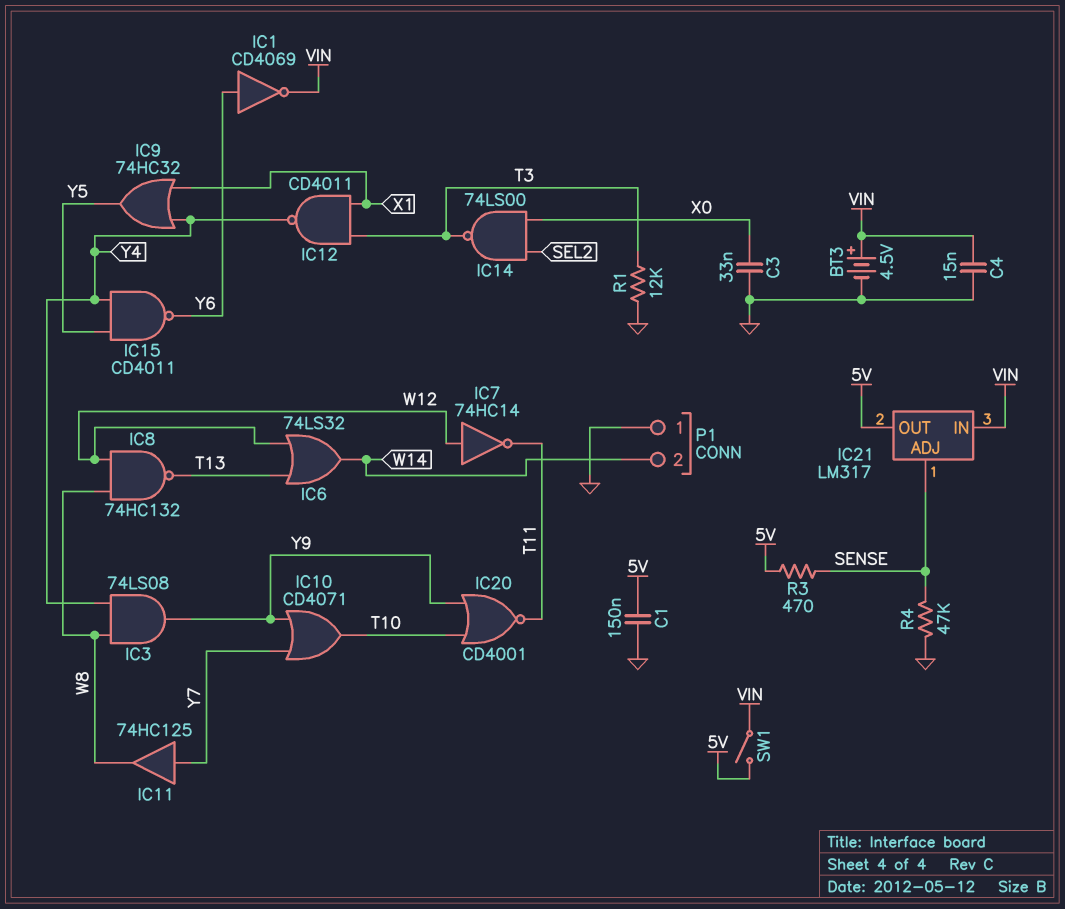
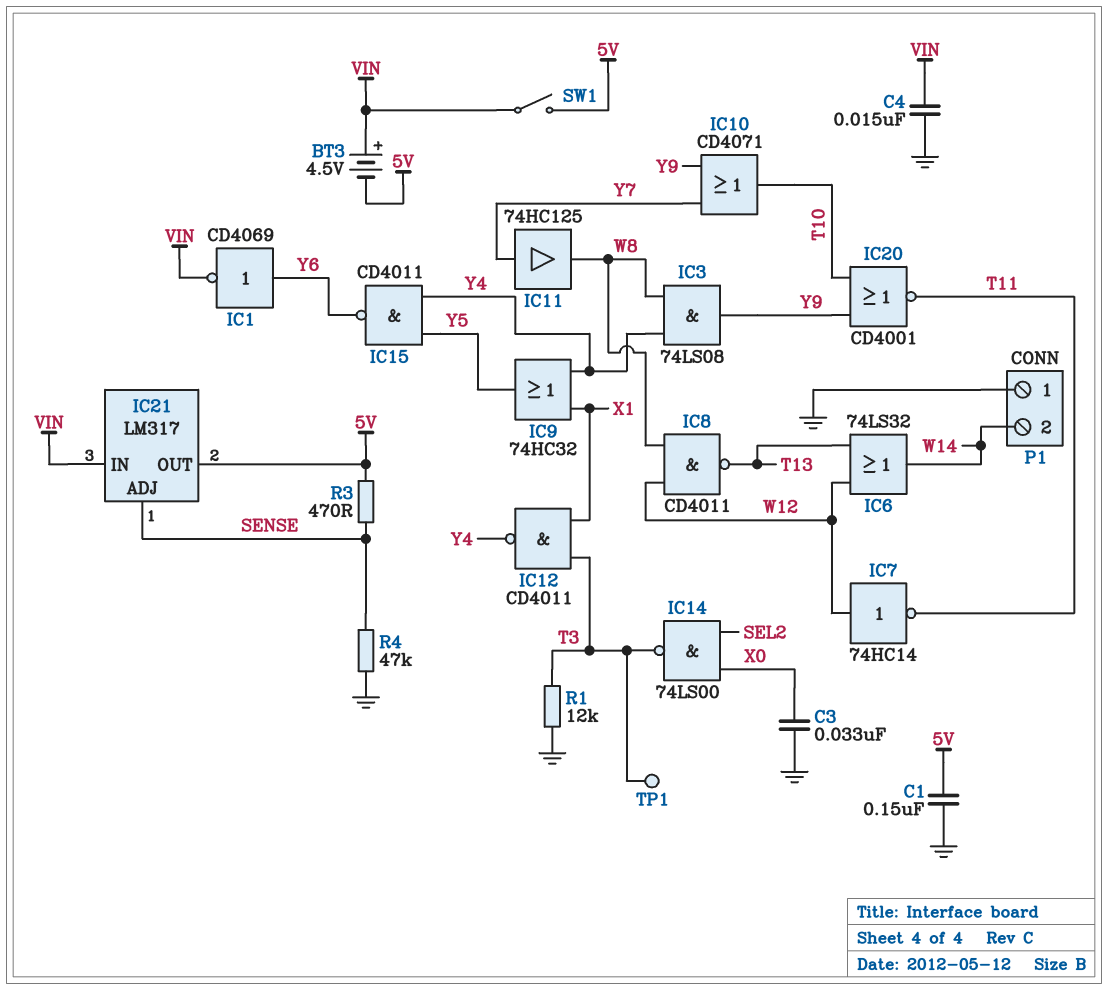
BT3: 4.5V (plus VIN, minus GND) -> 4.5V (plus VIN, minus 5V)
IC8: NAND 74HC132 (in W8, in W12, out T13) -> NAND CD4011 (in W8, in W12, out T13)
TP1: none -> test point (T3)

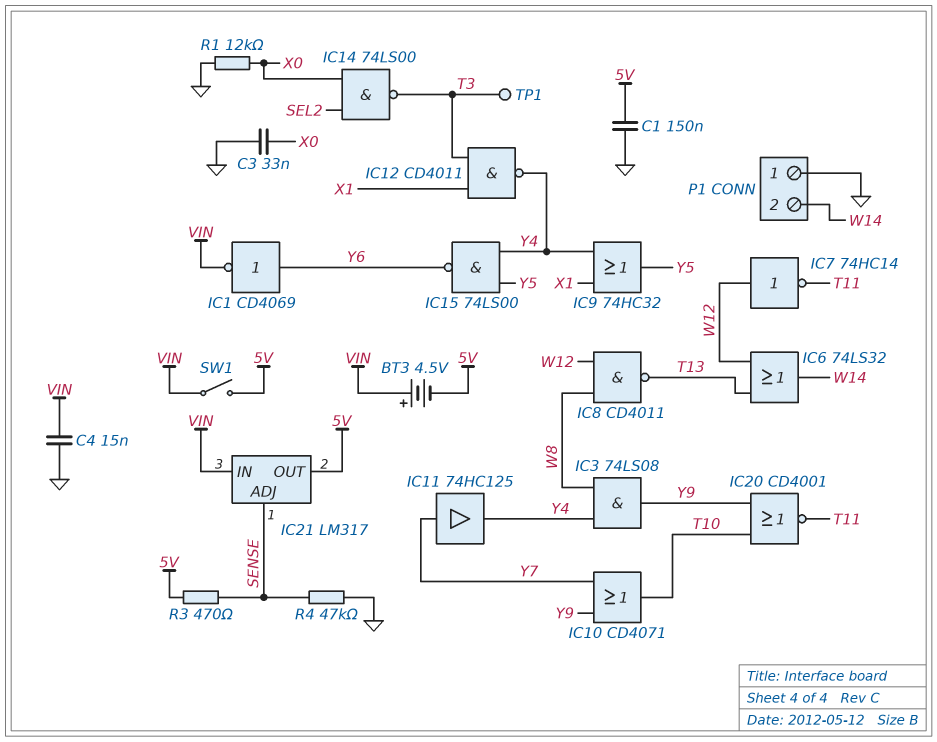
IC11: buffer 74HC125 (in Y7, out W8) -> buffer 74HC125 (in Y7, out Y4)
IC15: NAND CD4011 (in Y4, in Y5, out Y6) -> NAND 74LS00 (in Y4, in Y5, out Y6)
R1: 12k (GND, T3) -> 12k (GND, X0)

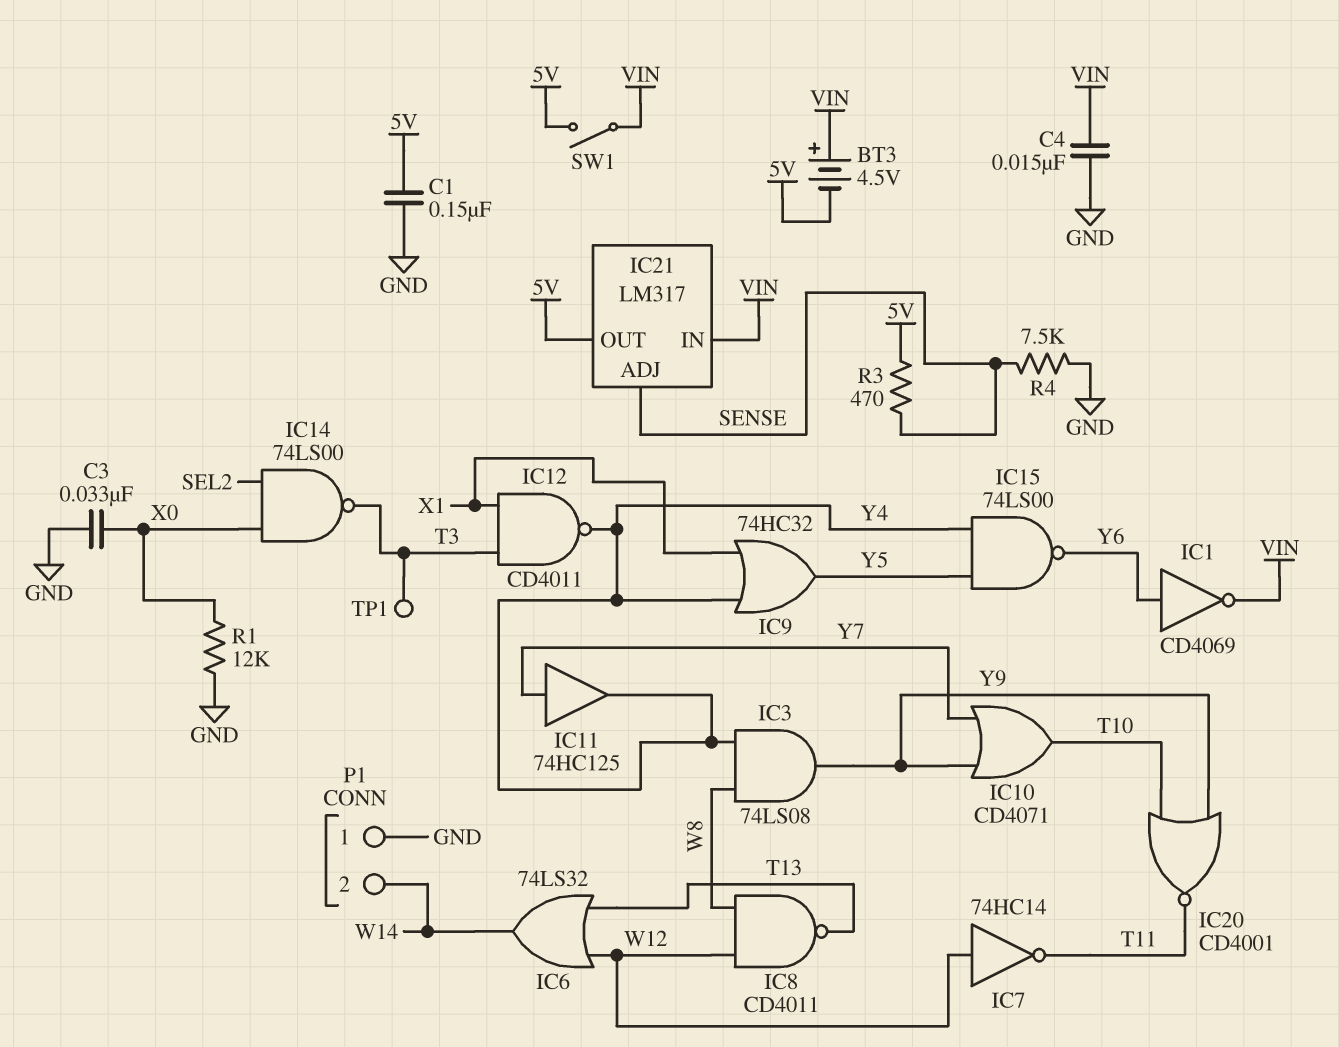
R4: 47k (GND, SENSE) -> 7.5k (GND, SENSE)

